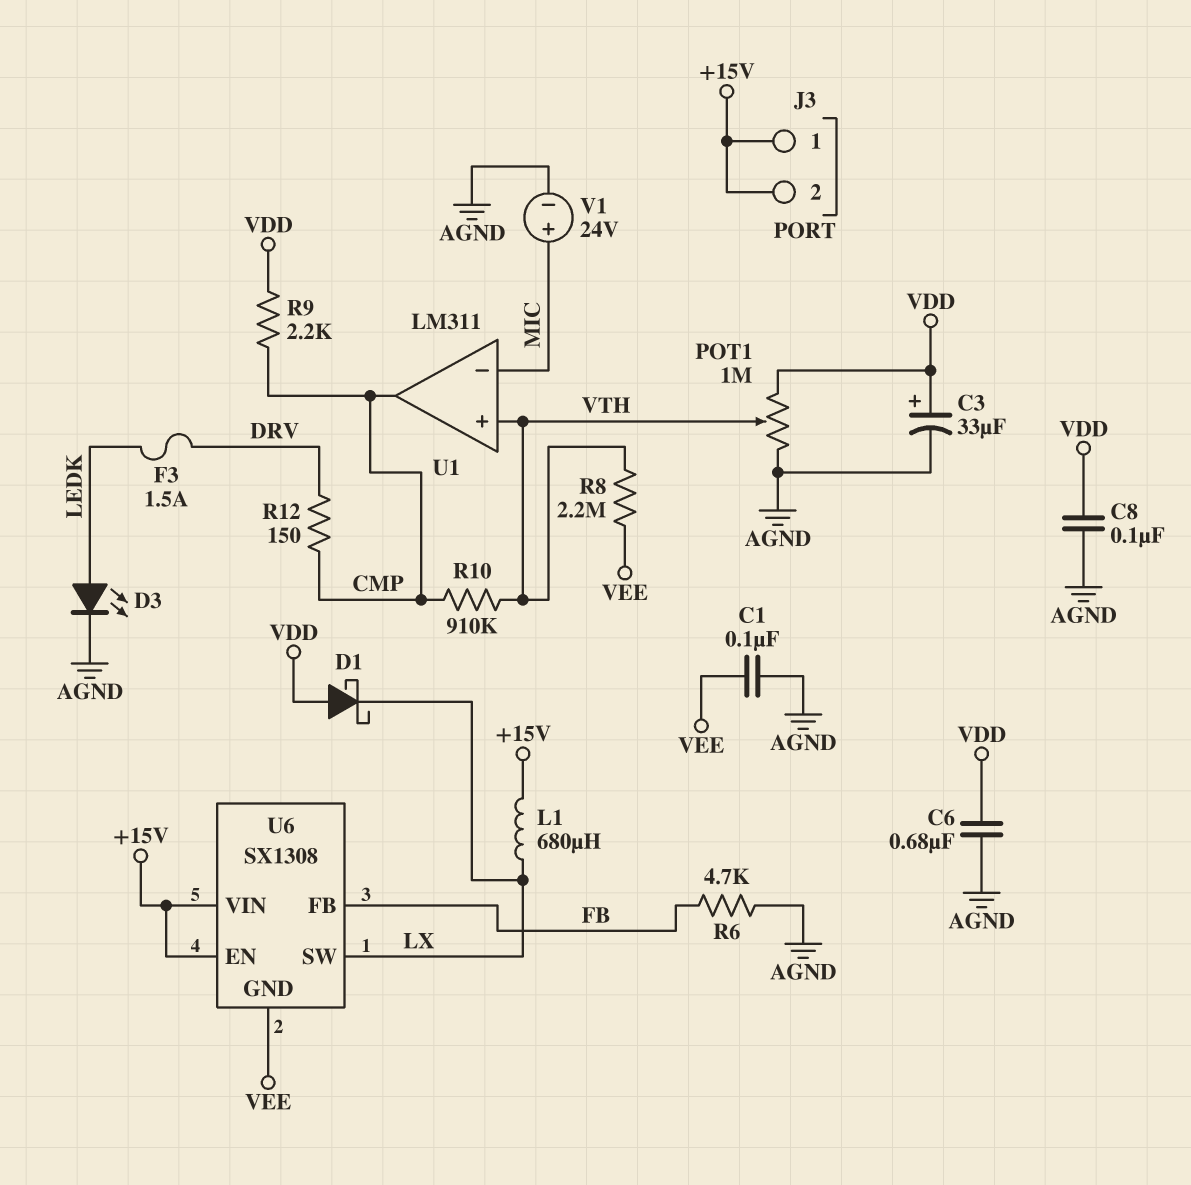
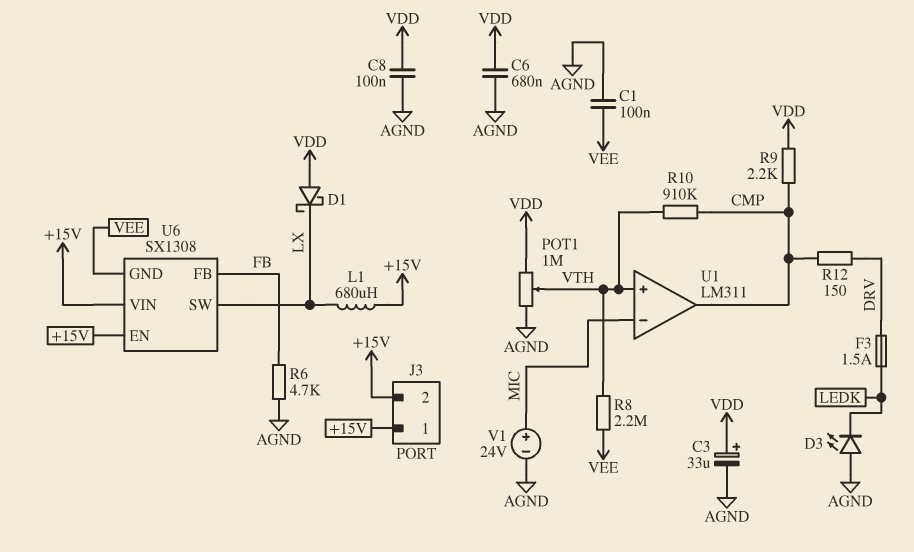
D3: LED (A LEDK, K AGND) -> LED (A AGND, K LEDK)

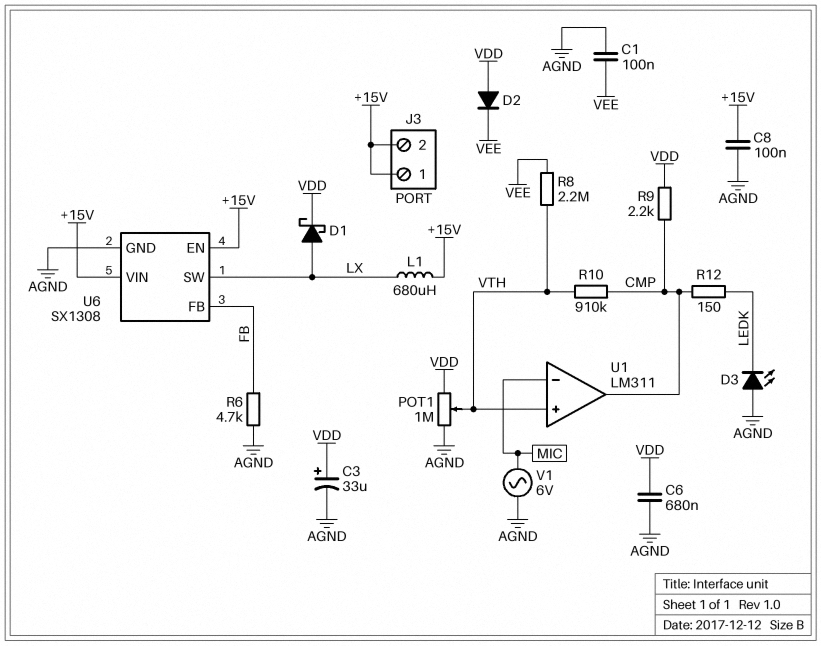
C8: 100nF (AGND, VDD) -> 100nF (+15V, AGND)
D1: schottky (A VDD, K LX) -> schottky (A LX, K VDD)
D2: none -> diode (A VDD, K VEE)
F3: 1.5A (DRV, LEDK) -> none
R12: 150 (CMP, DRV) -> 150 (CMP, LEDK)
U6 pin GND: VEE -> AGND
V1: 24V (plus MIC, minus AGND) -> AC 6V (AGND, MIC)

